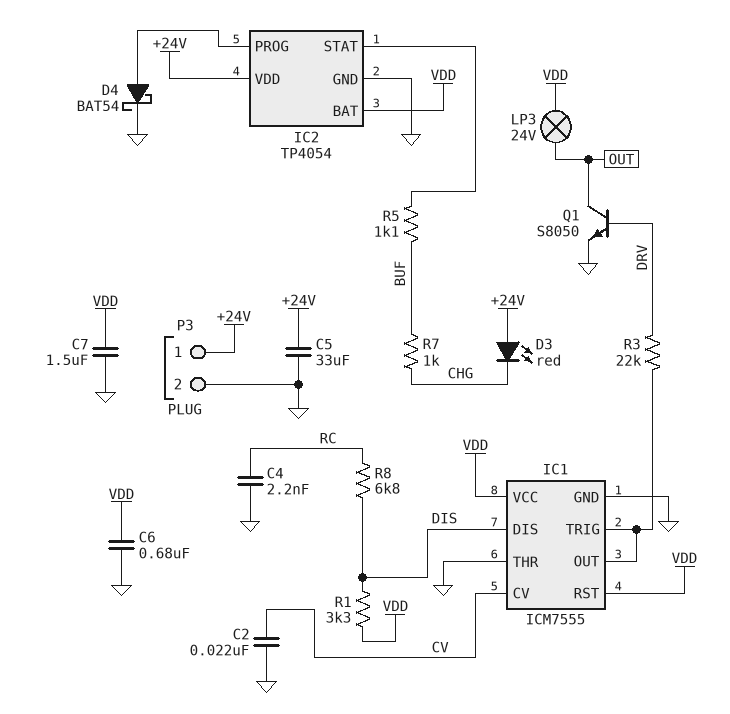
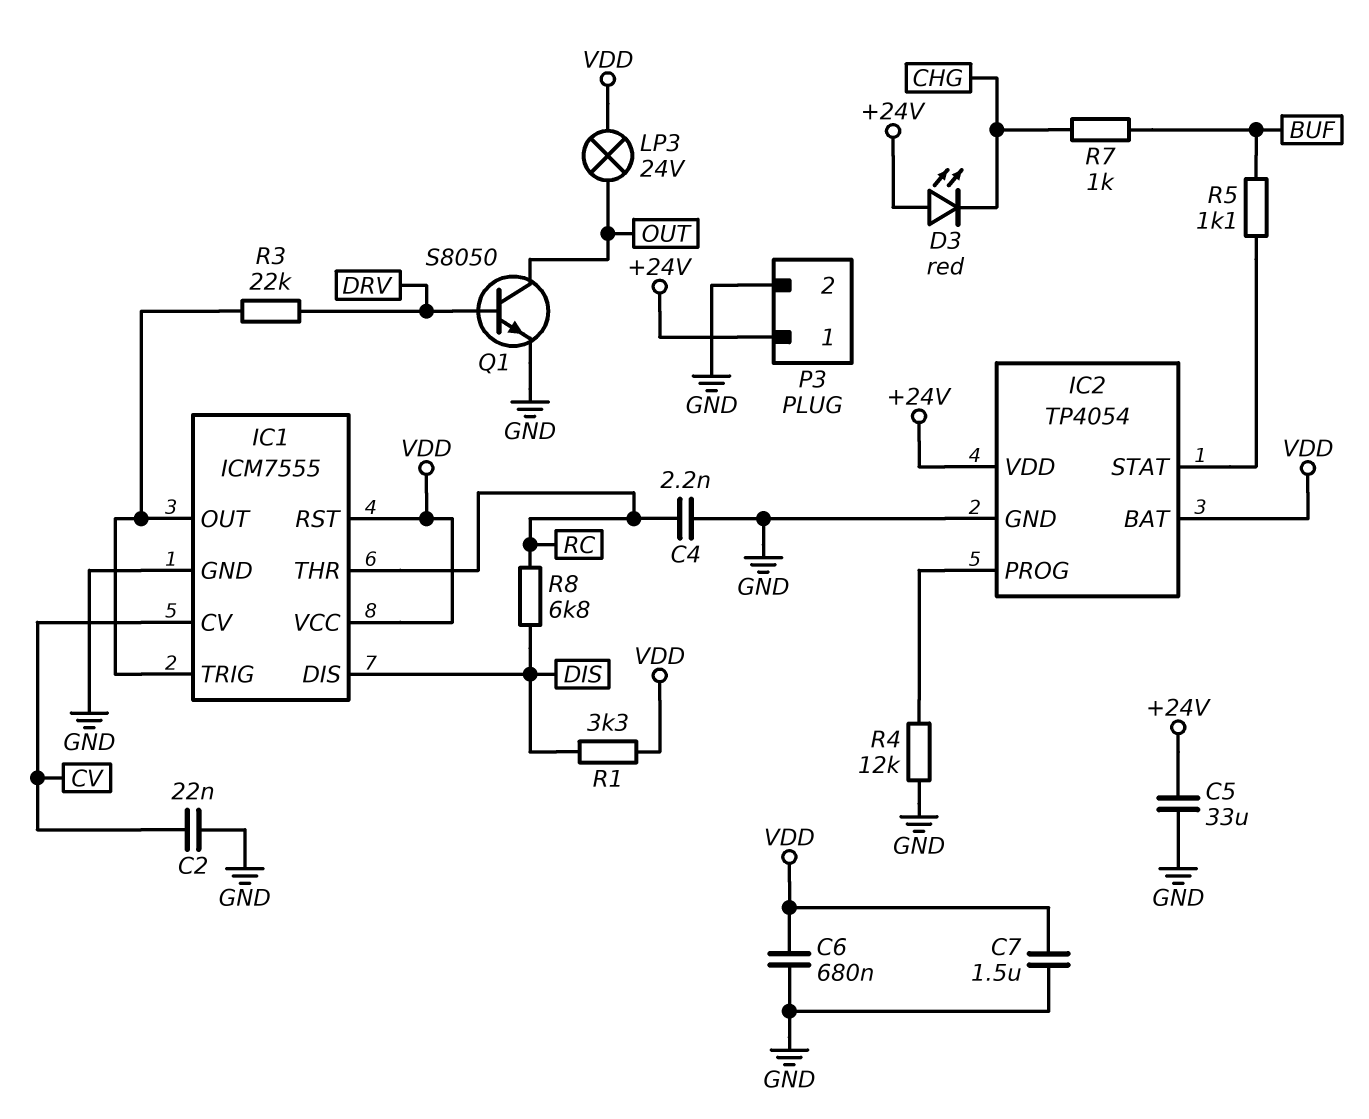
D4: schottky BAT54 (A IC2/PROG, K GND) -> none
IC1 pin THR: GND -> RC
R4: none -> 12k (GND, IC2/PROG)

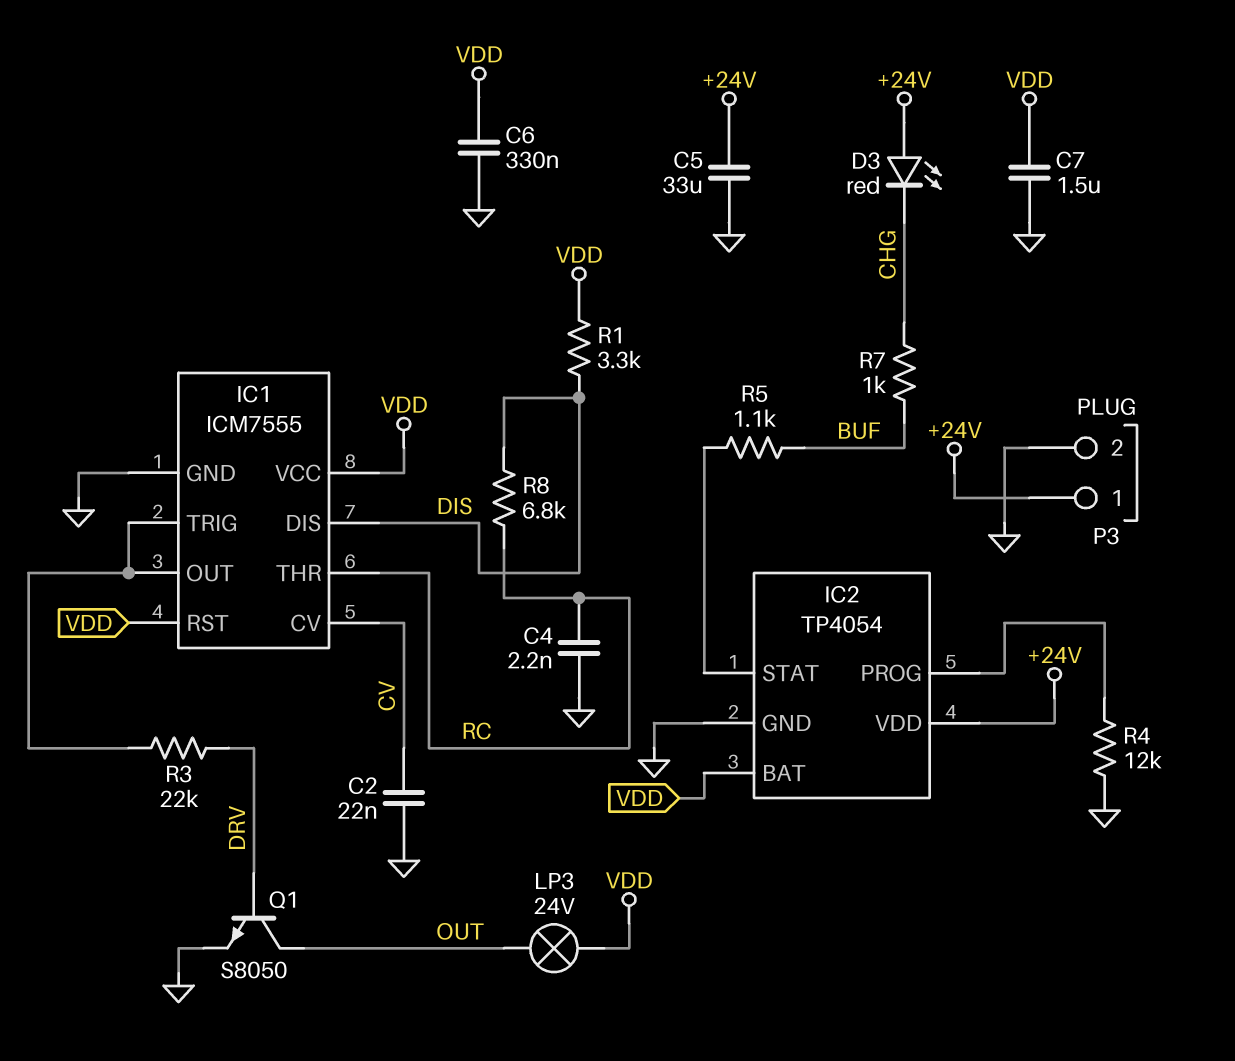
C6: 680nF (GND, VDD) -> 330nF (GND, VDD)

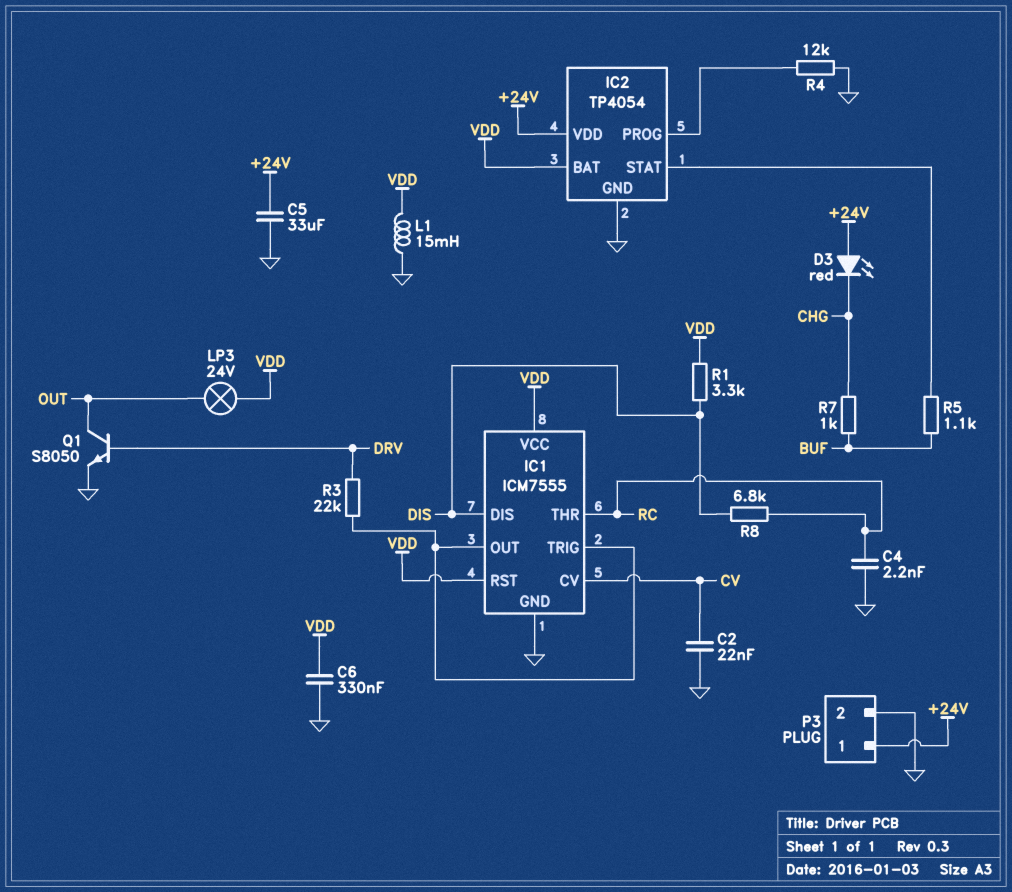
C7: 1.5uF (GND, VDD) -> none
L1: none -> 15mH (GND, VDD)

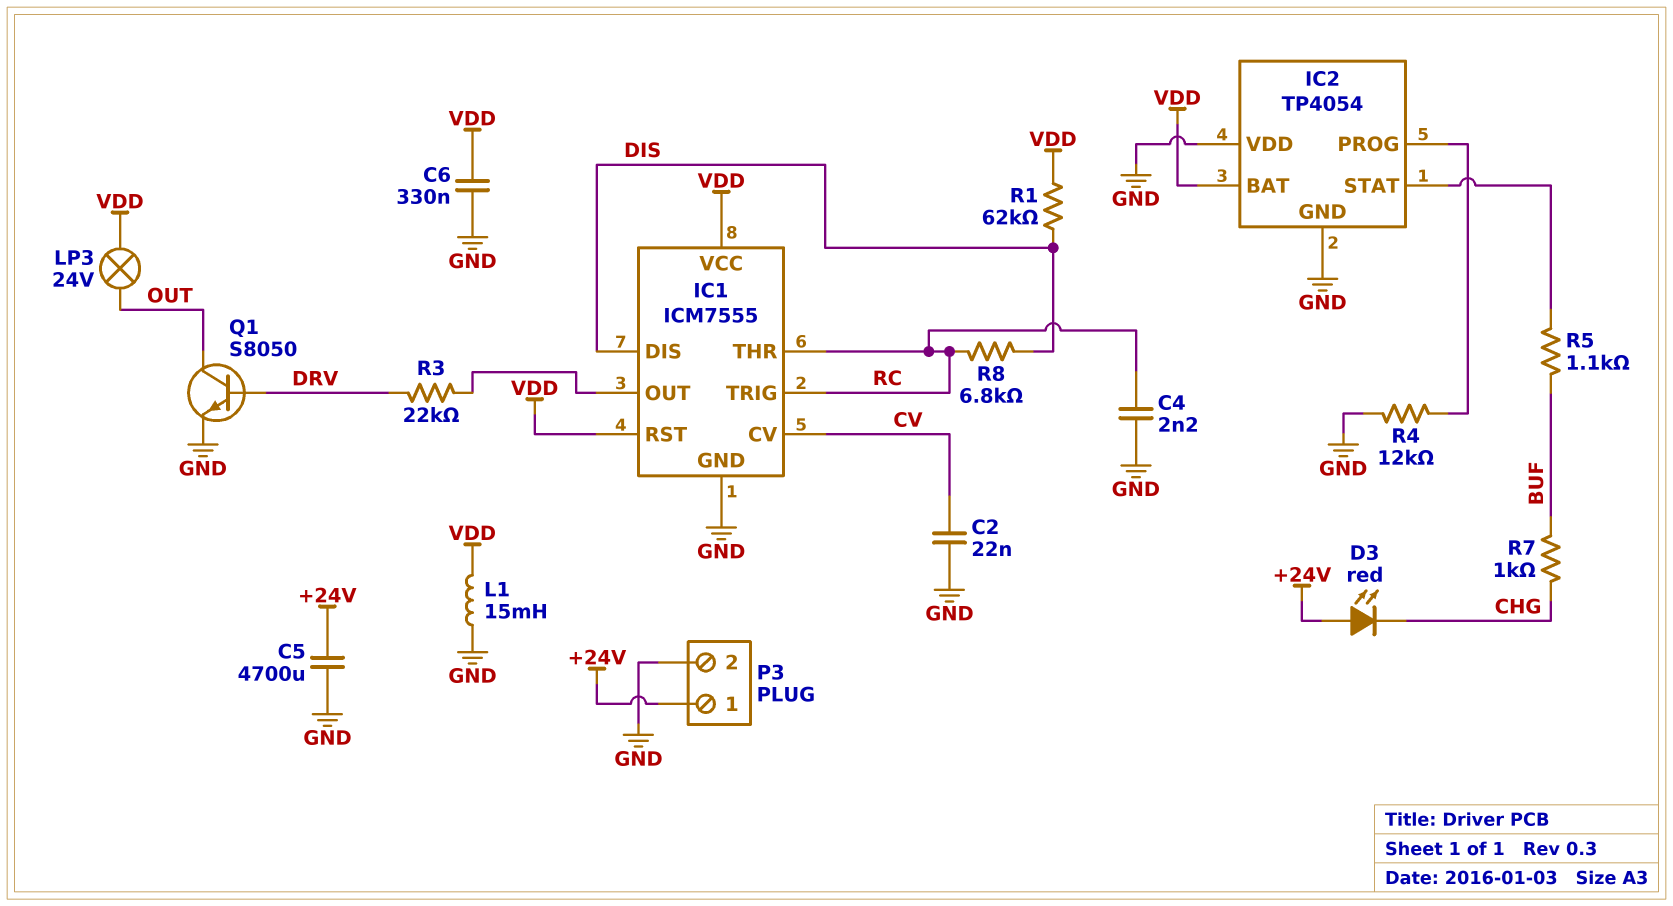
C5: 33uF (+24V, GND) -> 4700uF (+24V, GND)
IC1 pin TRIG: IC1/OUT -> RC
IC2 pin VDD: +24V -> GND
R1: 3.3k (DIS, VDD) -> 62k (DIS, VDD)

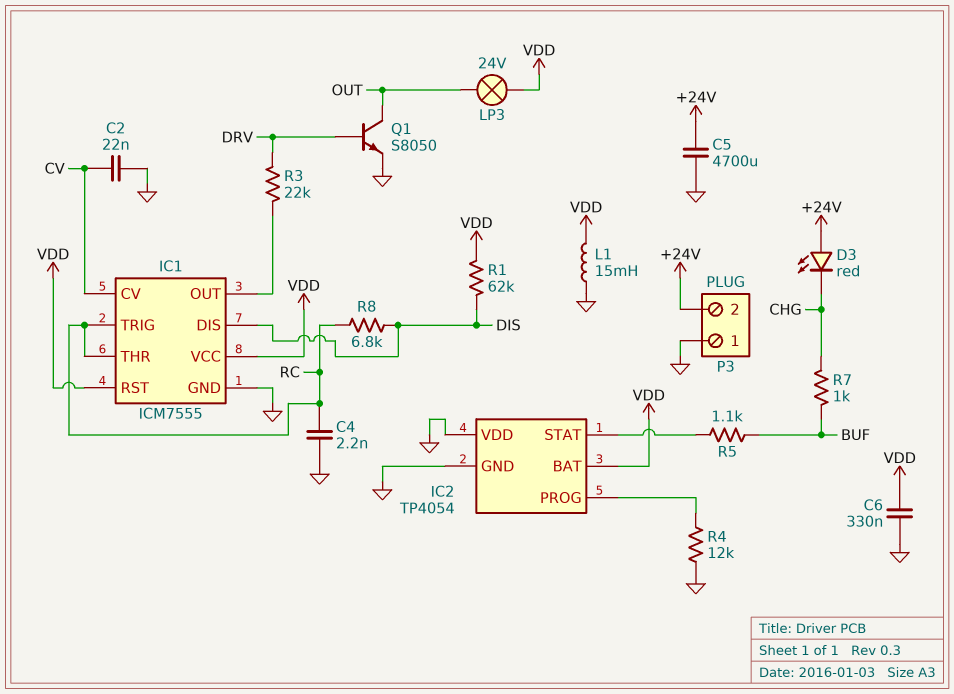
P3 pin 1: +24V -> GND
P3 pin 2: GND -> +24V

